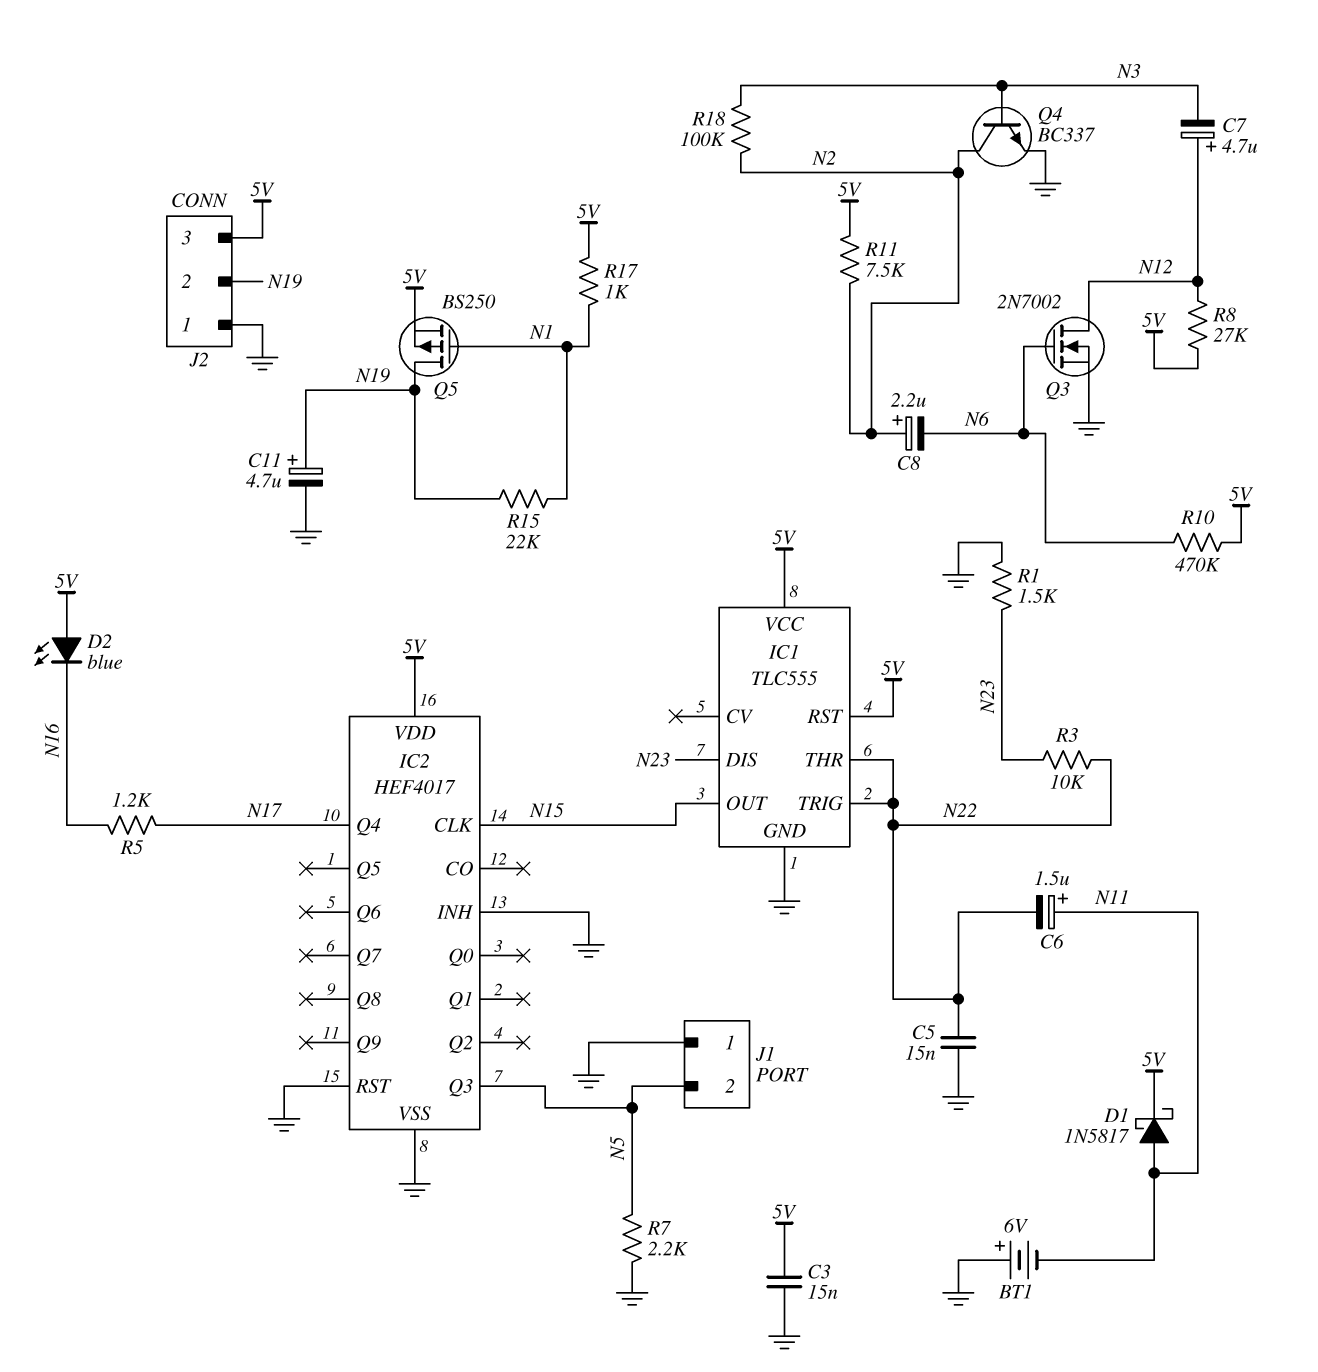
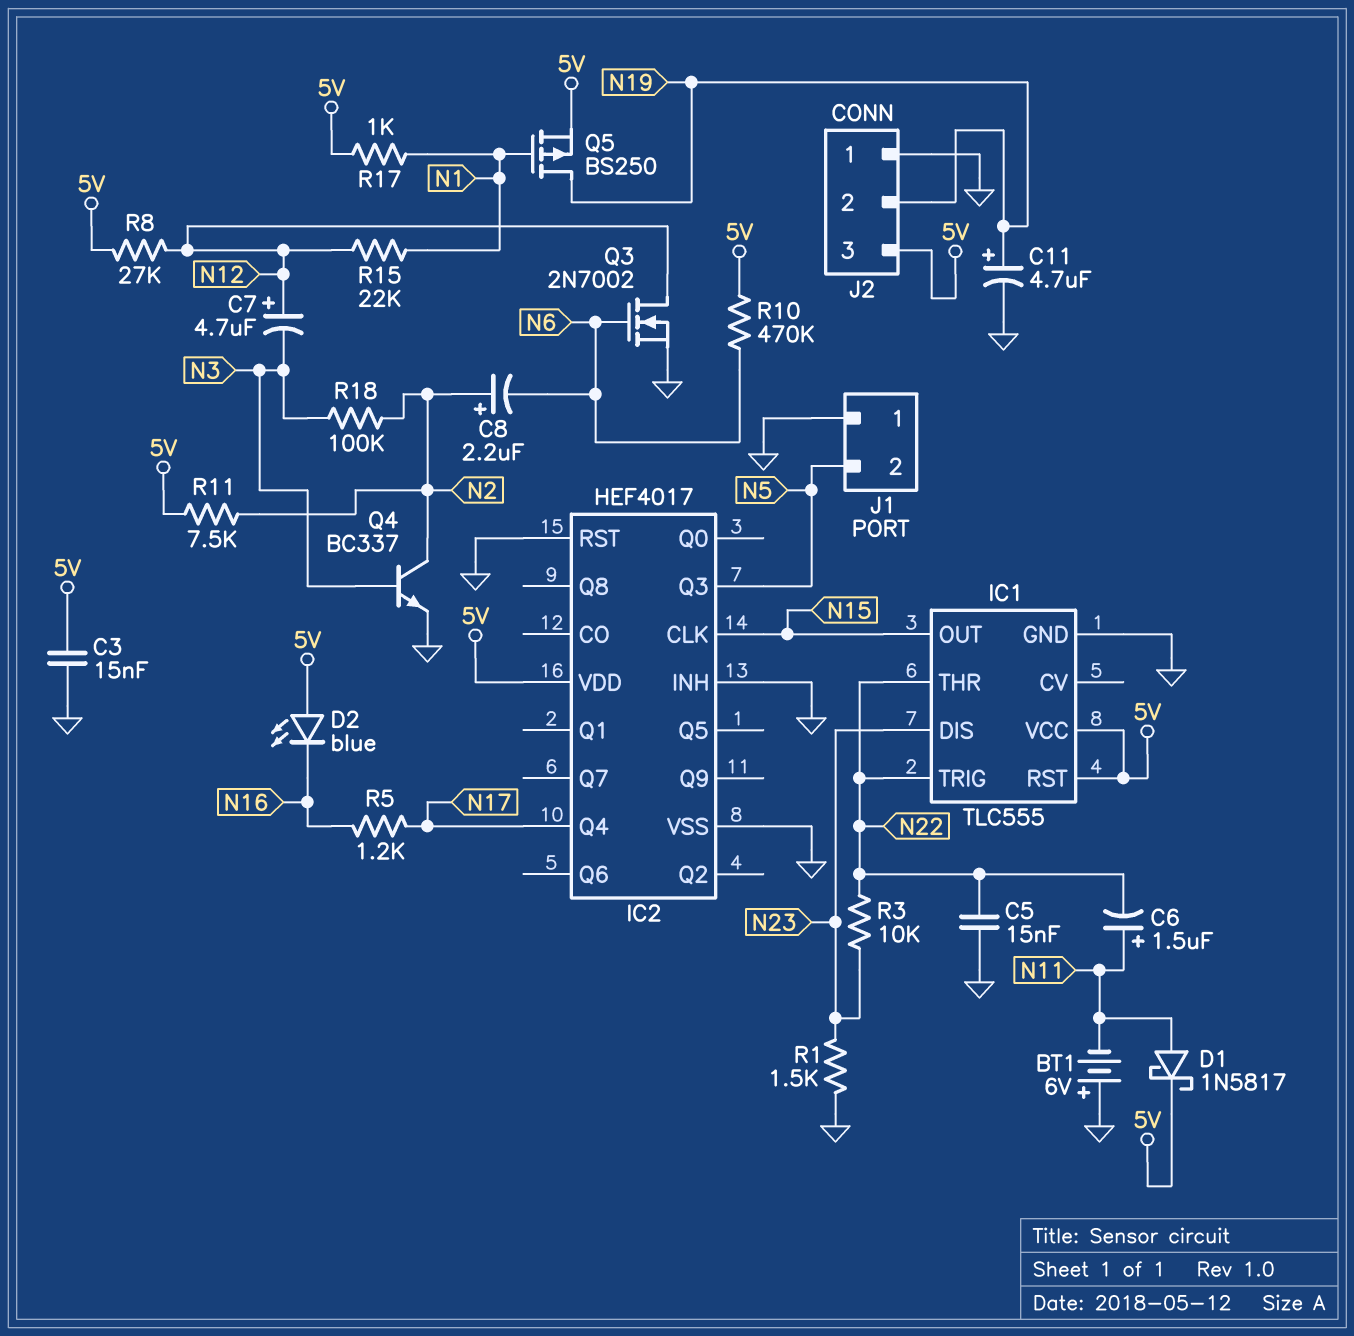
R7: 2.2k (GND, N5) -> none
R15: 22k (N1, N19) -> 22k (N1, N12)

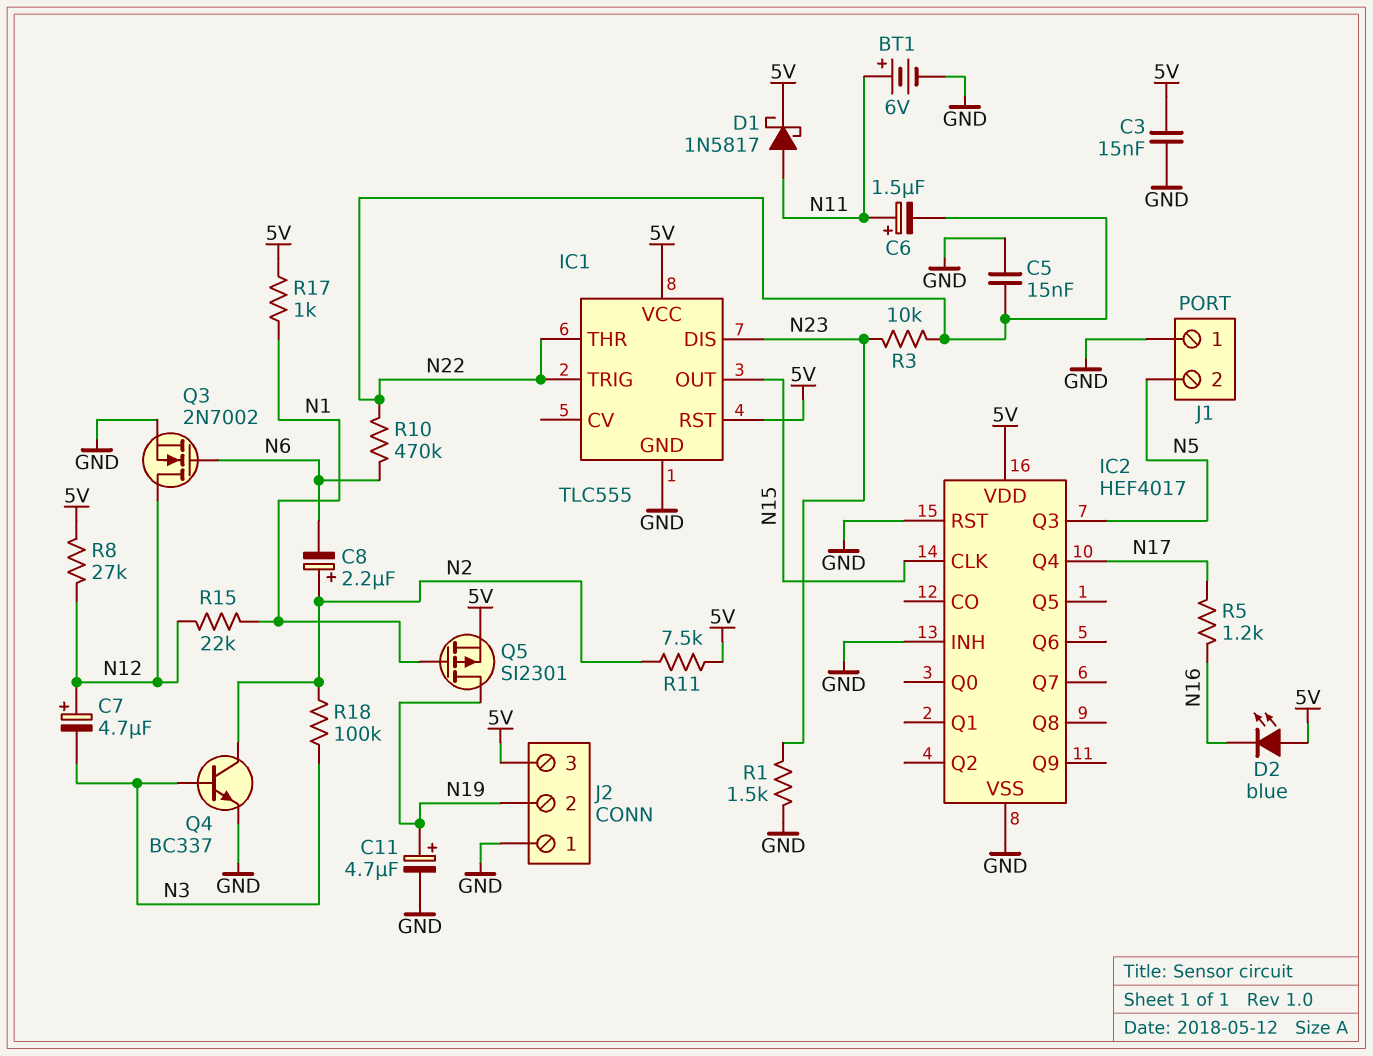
BT1: 6V (plus GND, minus N11) -> 6V (plus N11, minus GND)
Q5: PMOS BS250 (G N1, D N19, S 5V) -> PMOS SI2301 (G N1, D N19, S 5V)
R10: 470k (5V, N6) -> 470k (N6, N22)

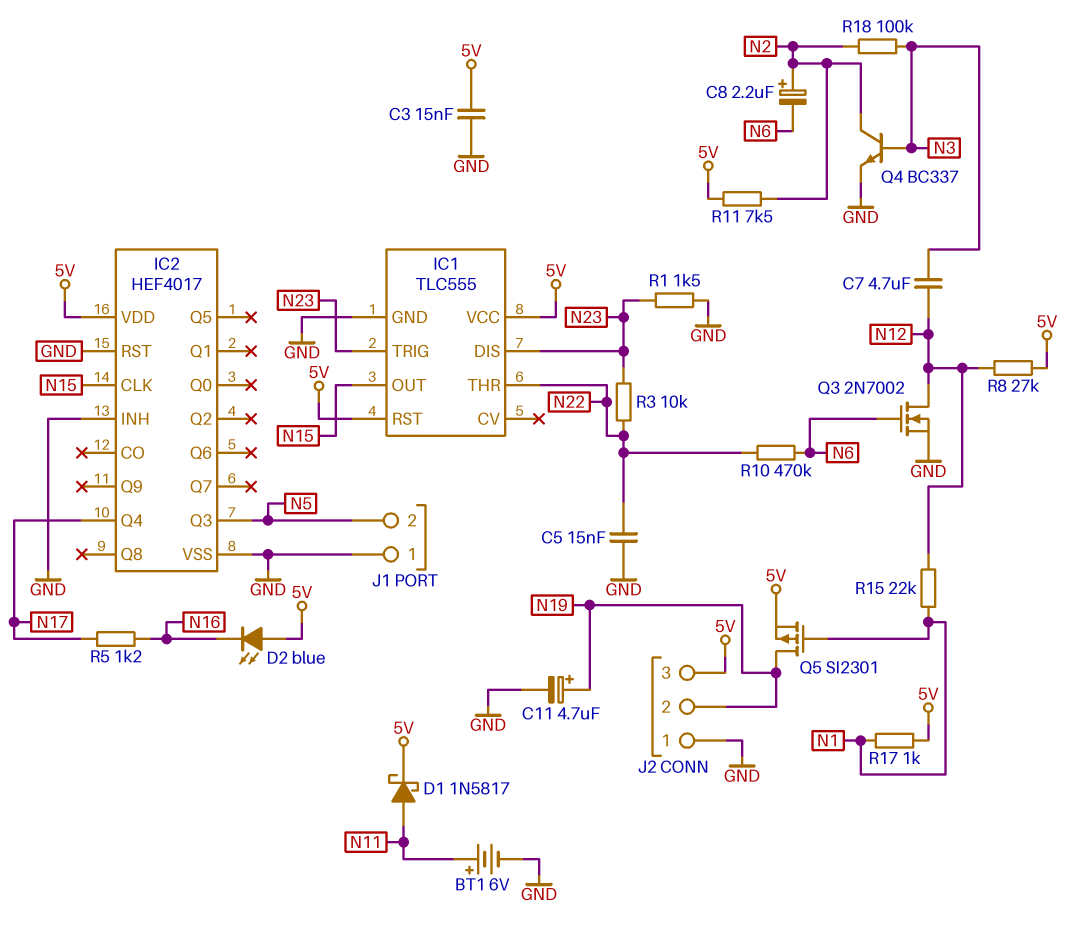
C6: 1.5uF (plus N11, minus N22) -> none
C7: 4.7uF (plus N12, minus N3) -> 4.7uF (N3, N12)
IC1 pin TRIG: N22 -> N23

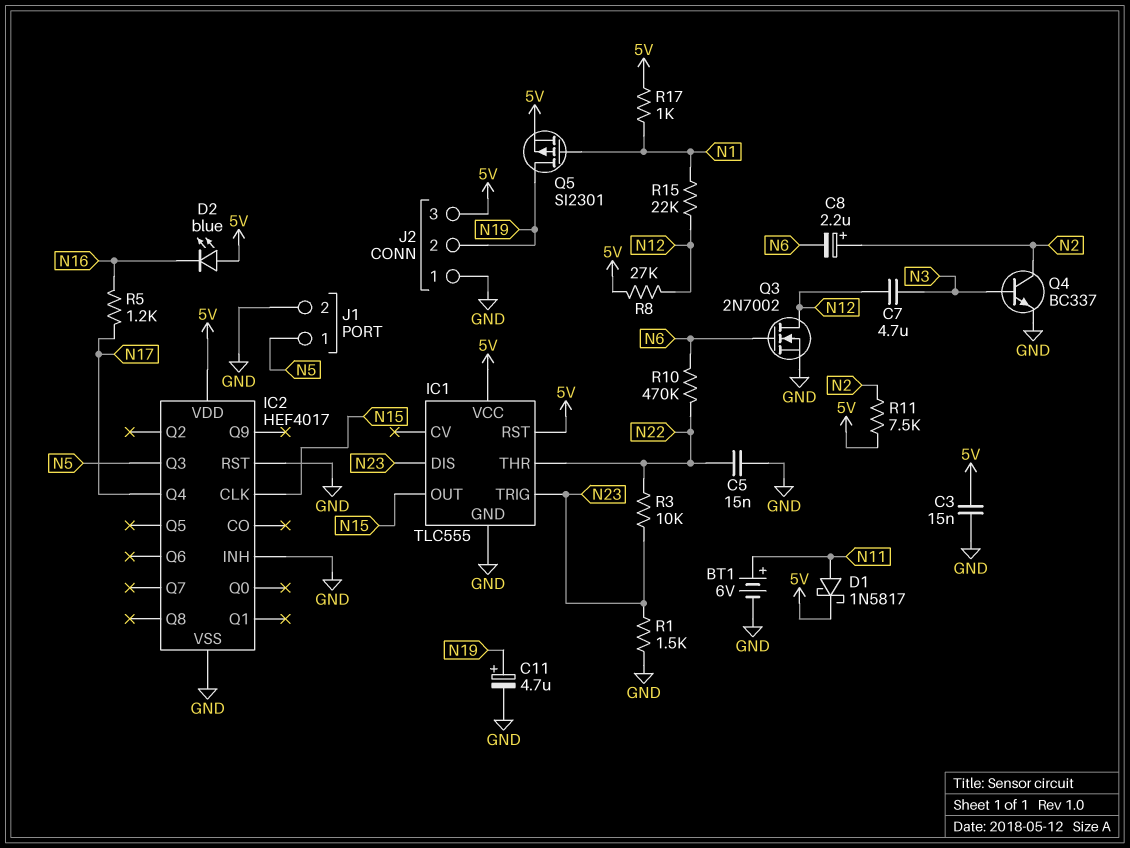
J1 pin 1: GND -> N5
J1 pin 2: N5 -> GND
R18: 100k (N2, N3) -> none

